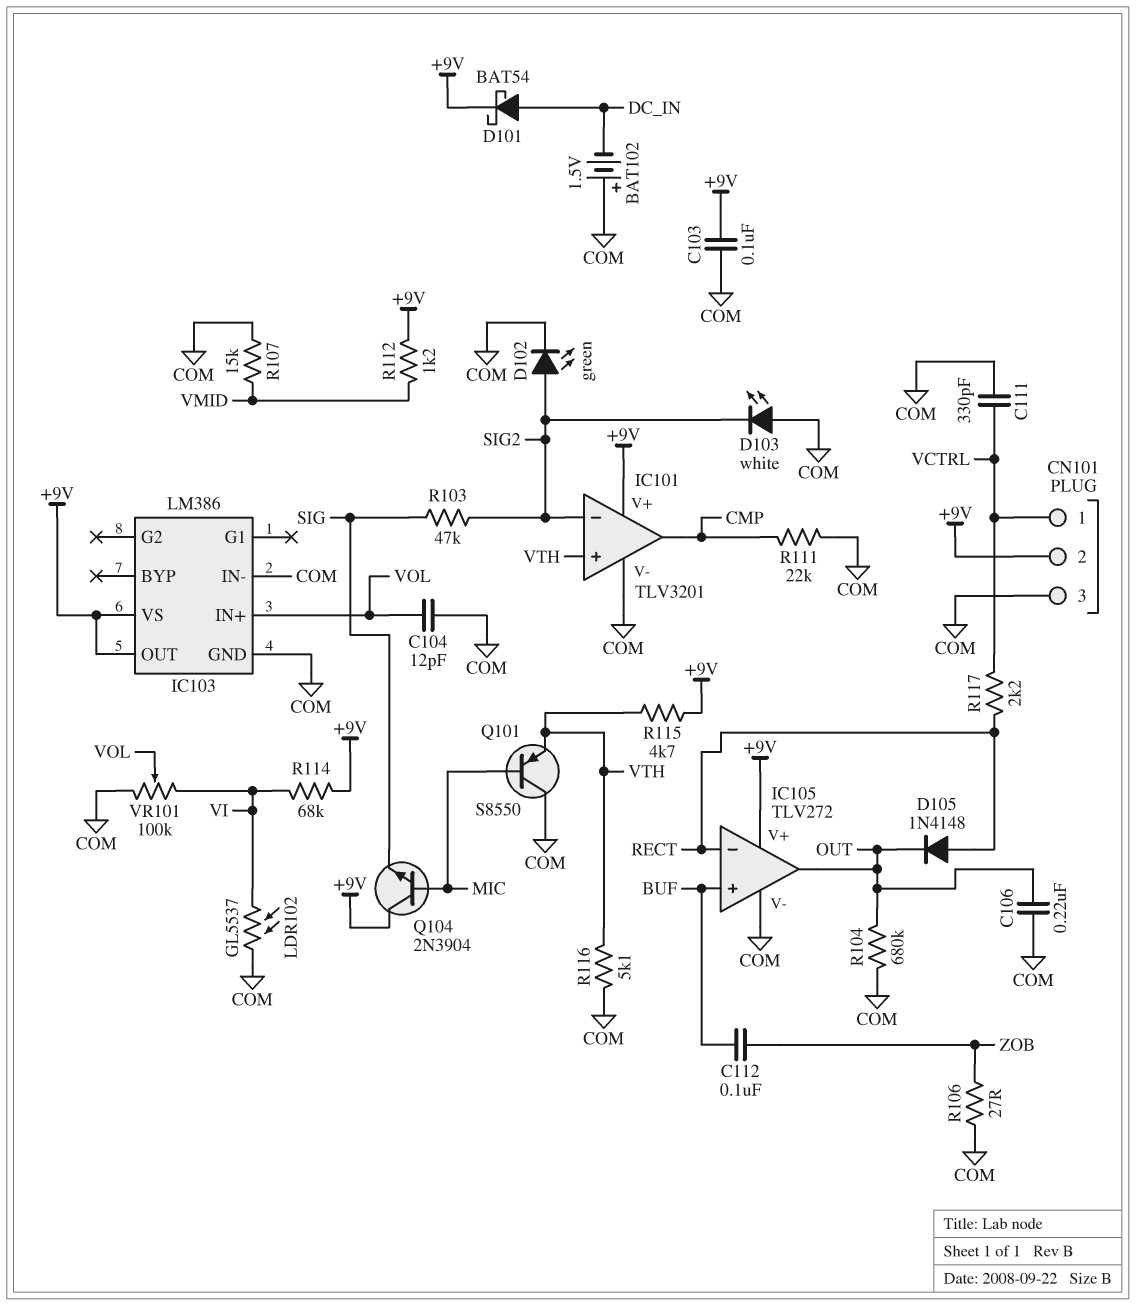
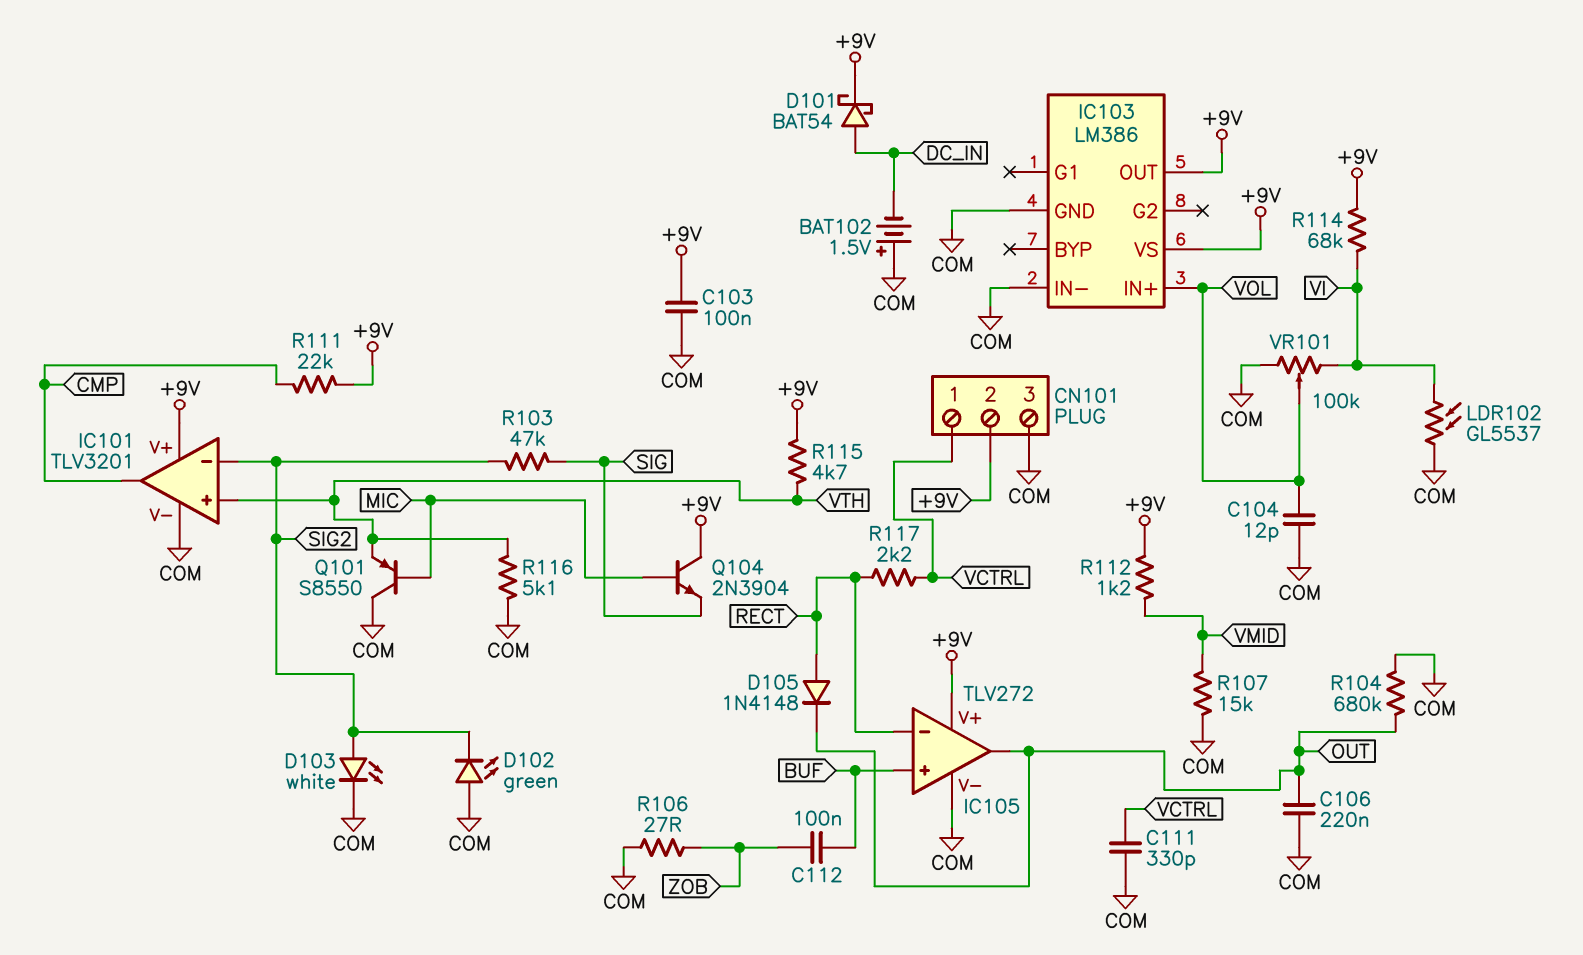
D102: LED green (A SIG2, K COM) -> LED green (A COM, K SIG2)
D103: LED white (A COM, K SIG2) -> LED white (A SIG2, K COM)
R111: 22k (CMP, COM) -> 22k (+9V, CMP)

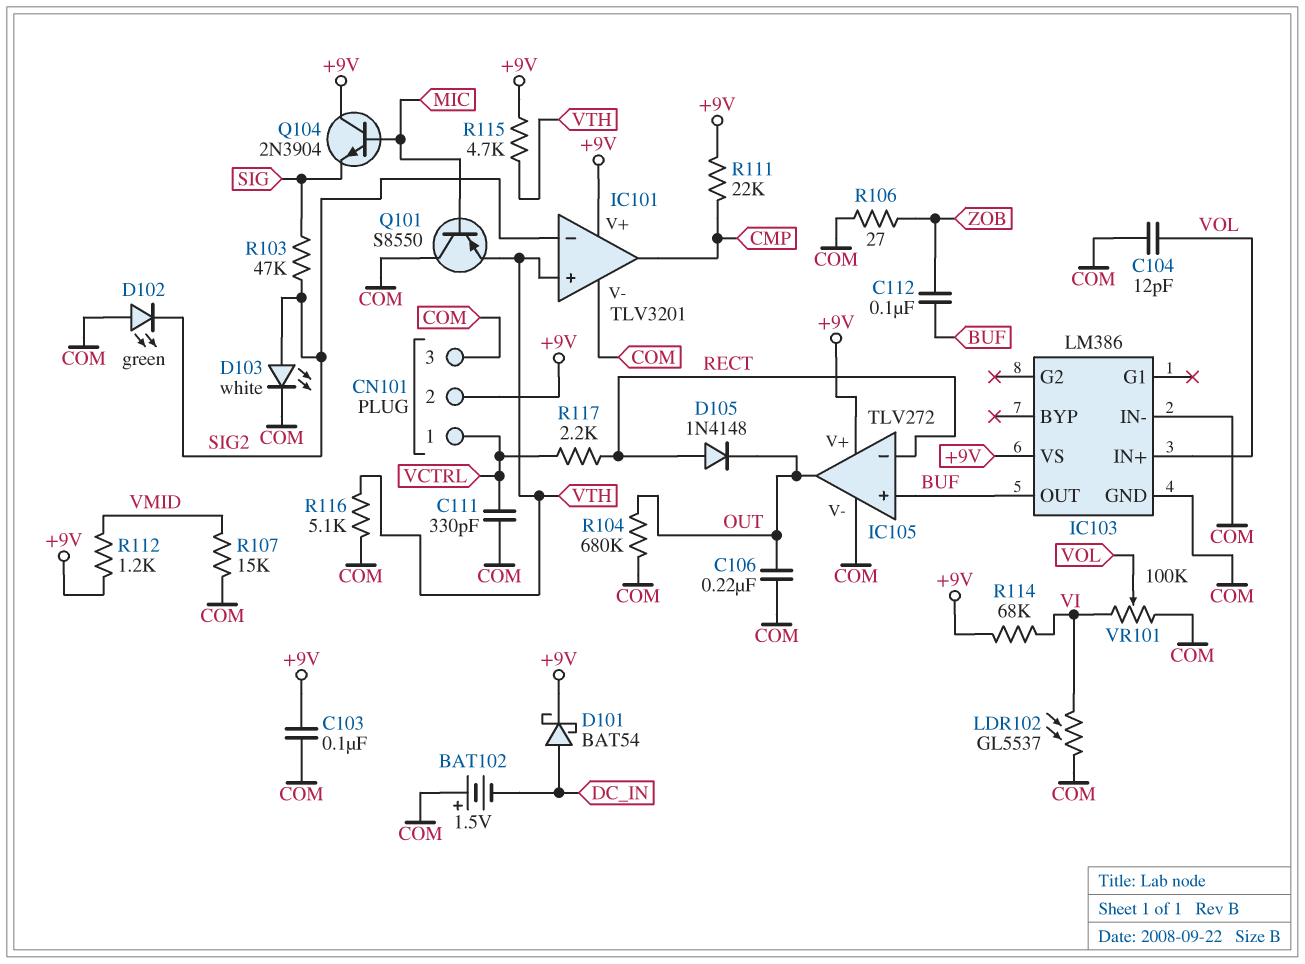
IC103 pin OUT: +9V -> BUF

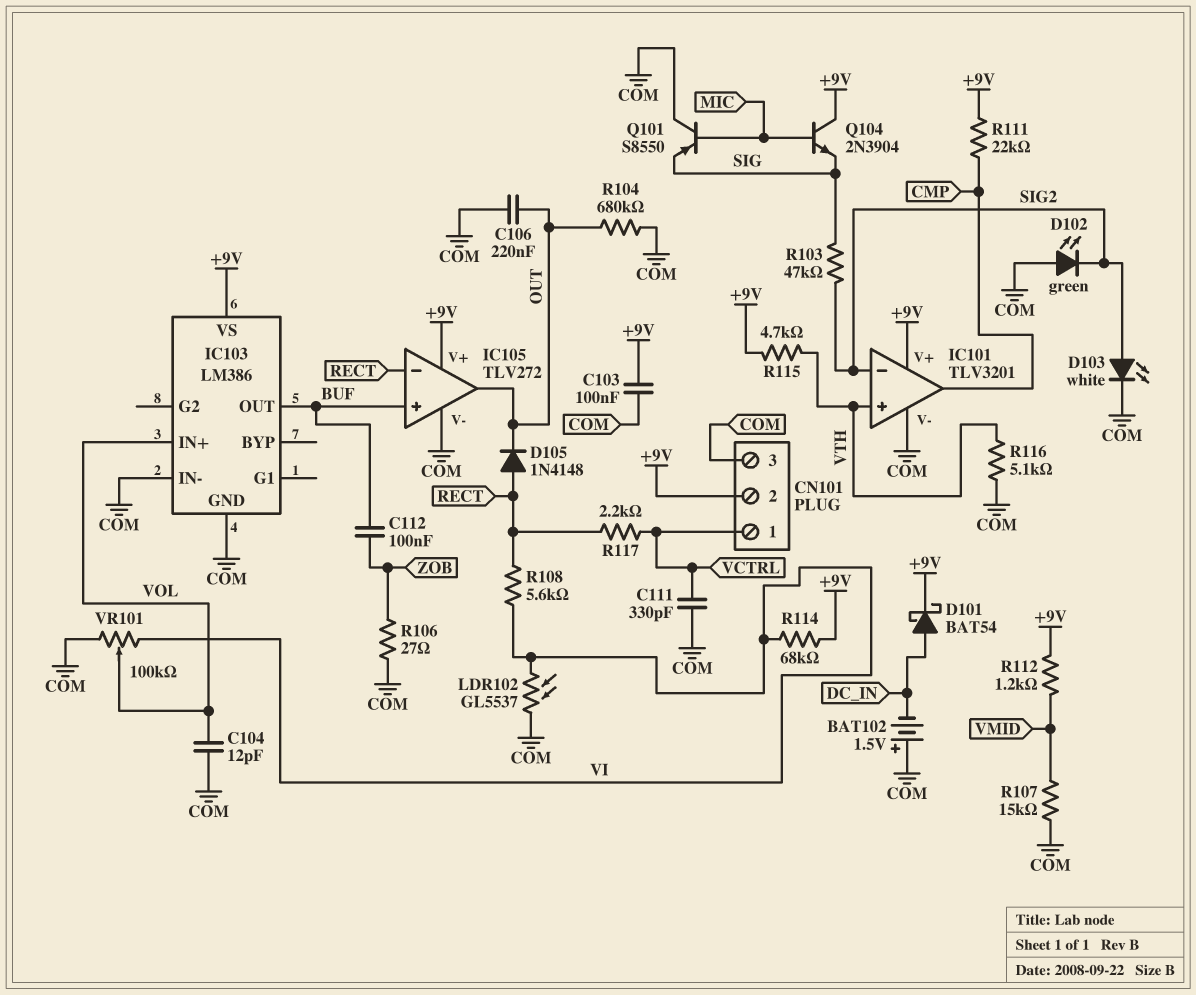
Q101: PNP S8550 (B MIC, C COM, E VTH) -> PNP S8550 (B MIC, C COM, E SIG)
R108: none -> 5.6k (RECT, VI)

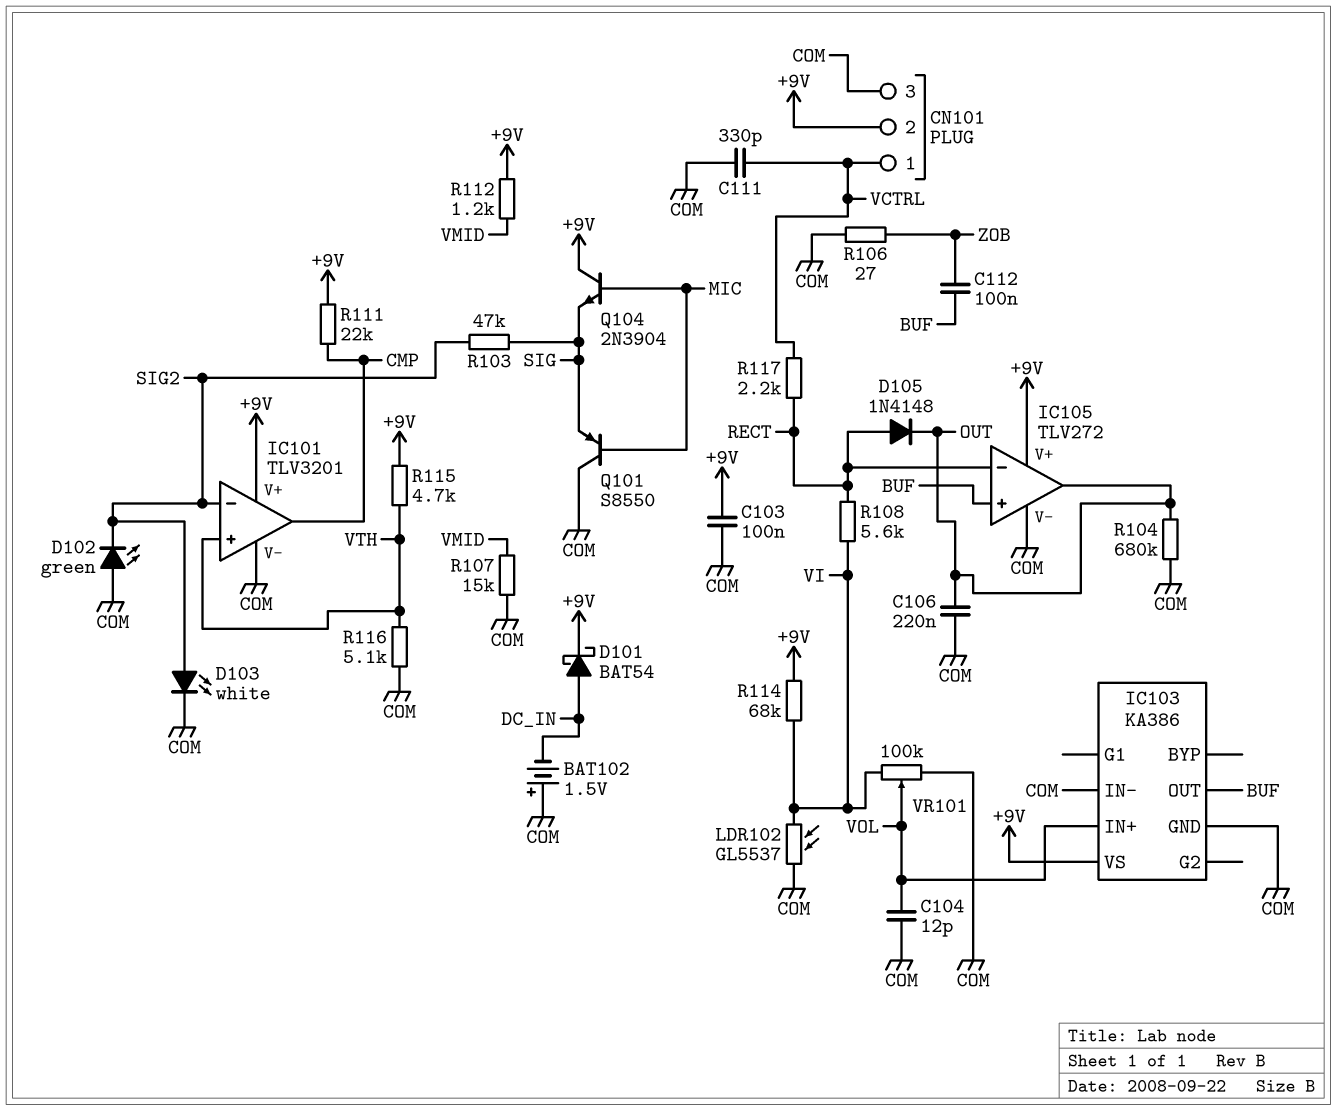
IC103: LM386 -> KA386

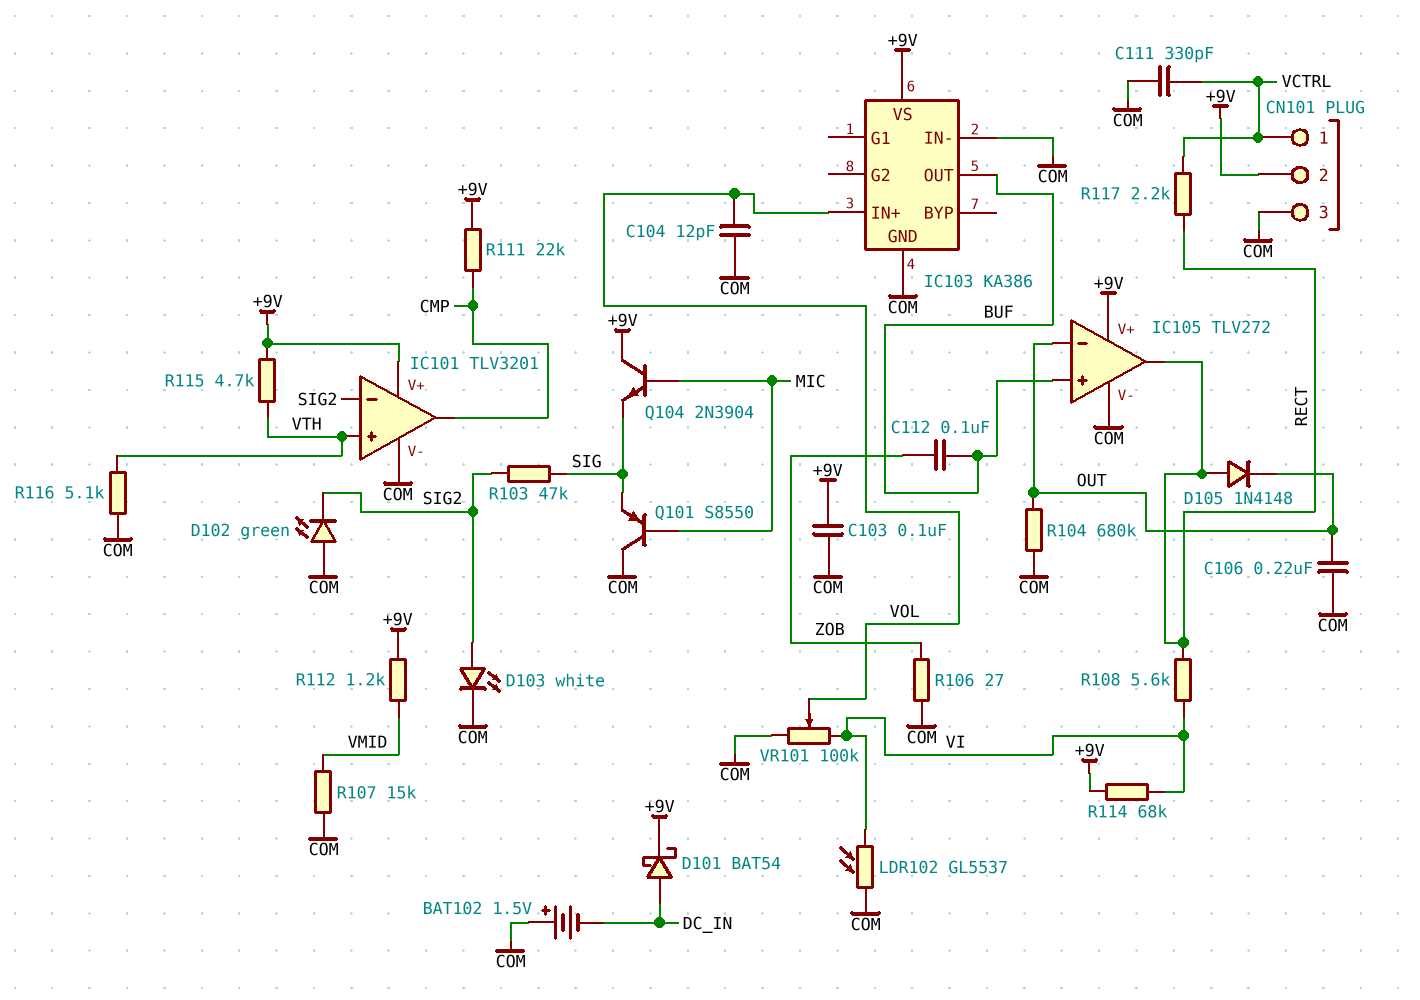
IC105 pin in-: RECT -> OUT
IC105 pin out: OUT -> RECT

